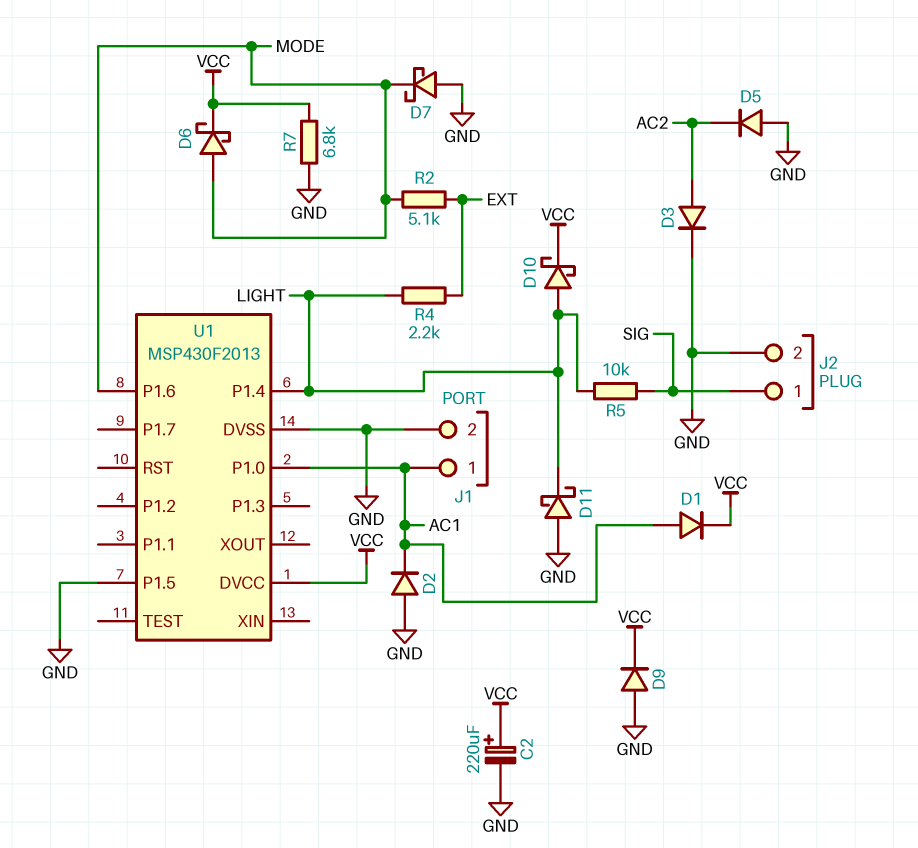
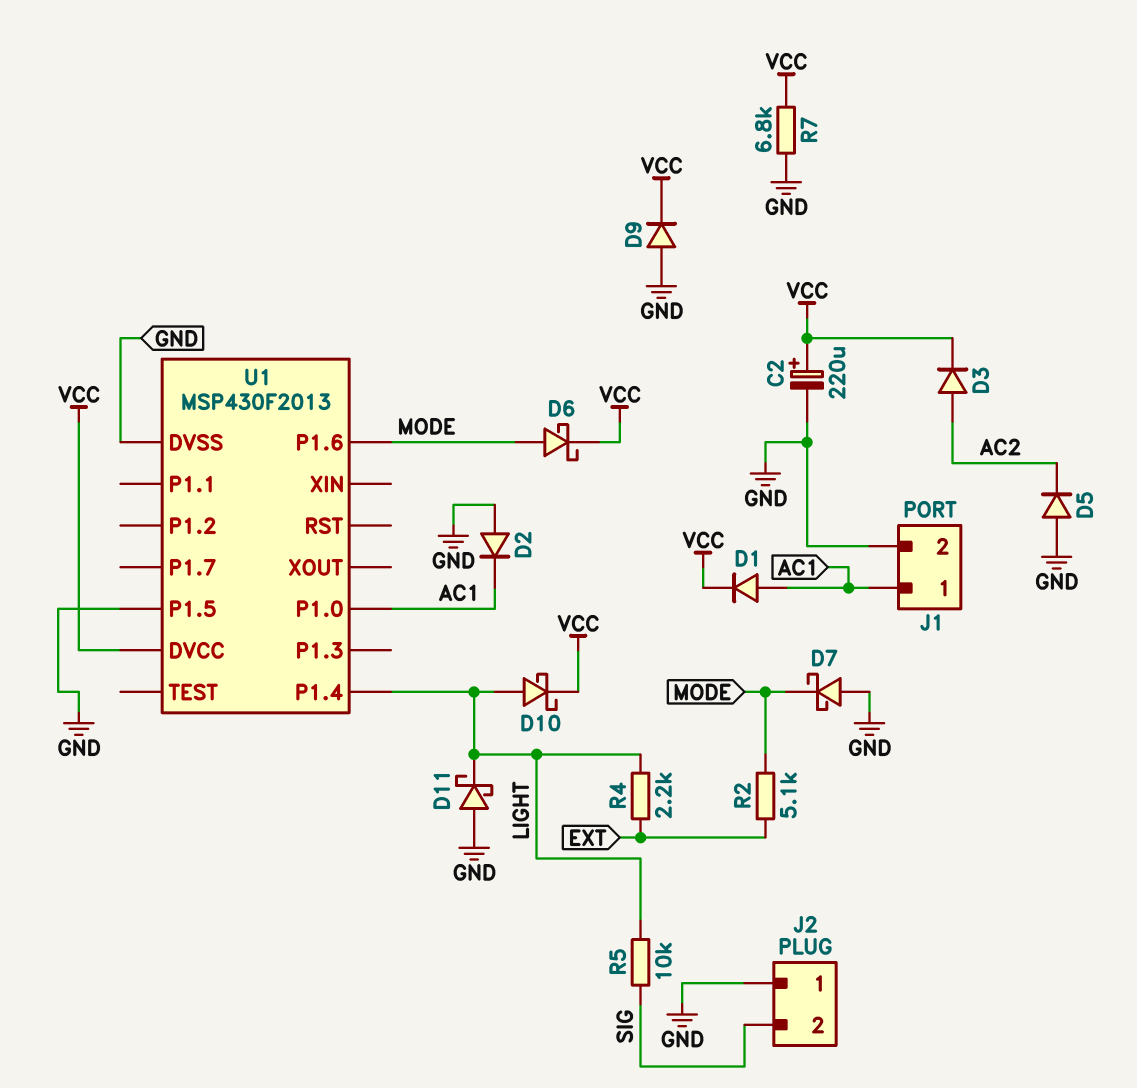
D3: diode (A AC2, K GND) -> diode (A AC2, K VCC)
J2 pin 1: SIG -> GND
J2 pin 2: GND -> SIG

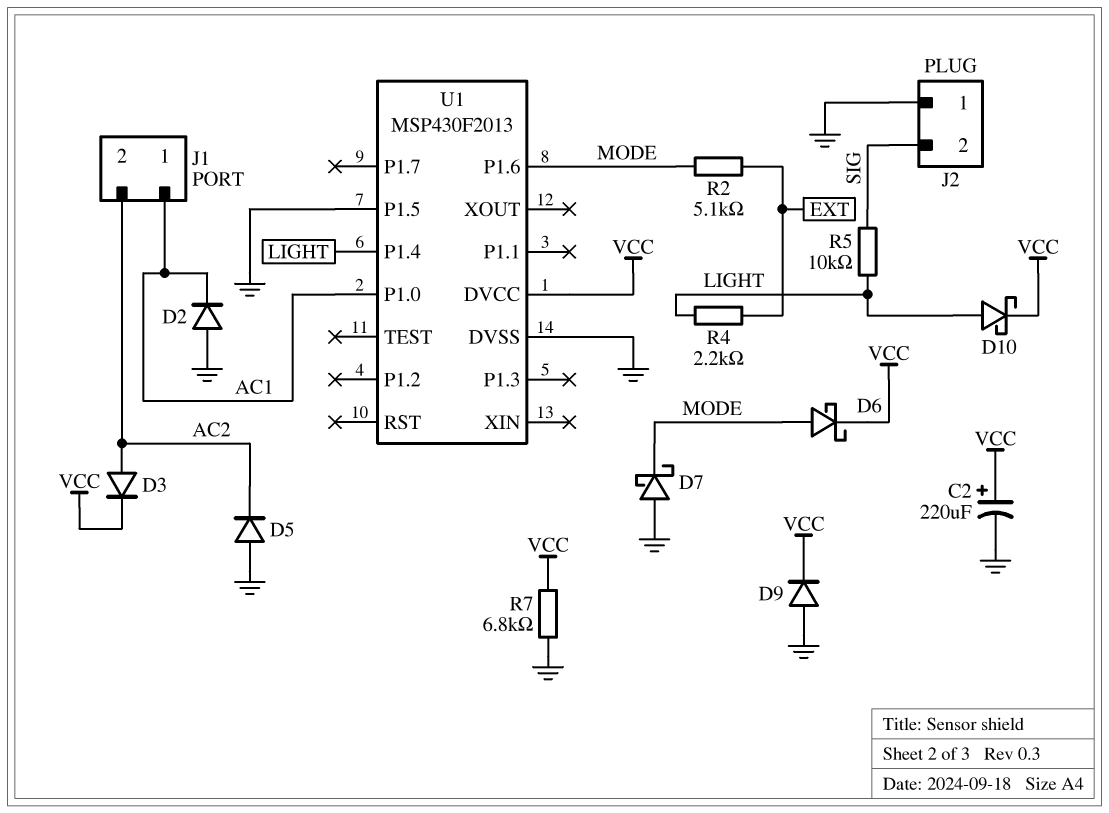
D1: diode (A AC1, K VCC) -> none
D11: schottky (A GND, K LIGHT) -> none
J1 pin 2: GND -> AC2

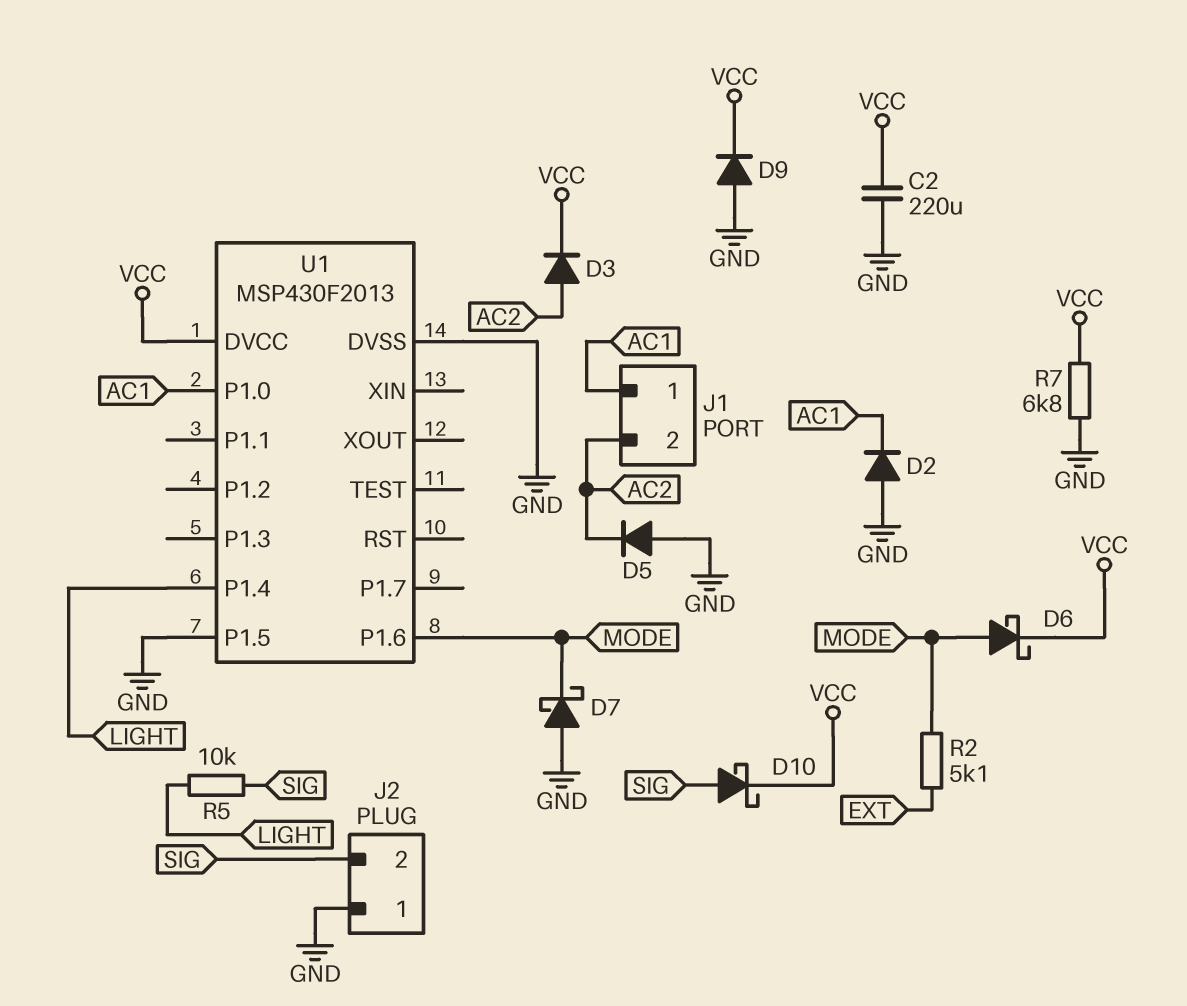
C2: 220uF (plus VCC, minus GND) -> 220uF (GND, VCC)
D10: schottky (A LIGHT, K VCC) -> schottky (A SIG, K VCC)
R4: 2.2k (EXT, LIGHT) -> none

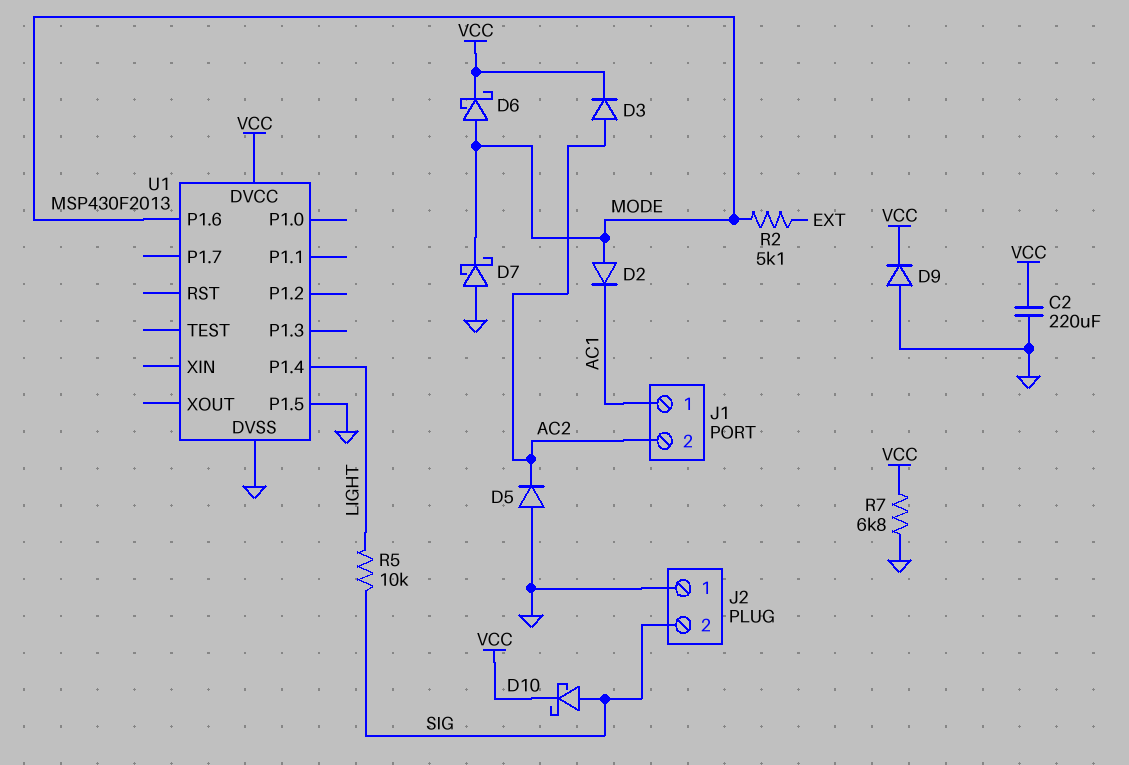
D2: diode (A GND, K AC1) -> diode (A MODE, K AC1)
U1 pin P1.0: AC1 -> none

